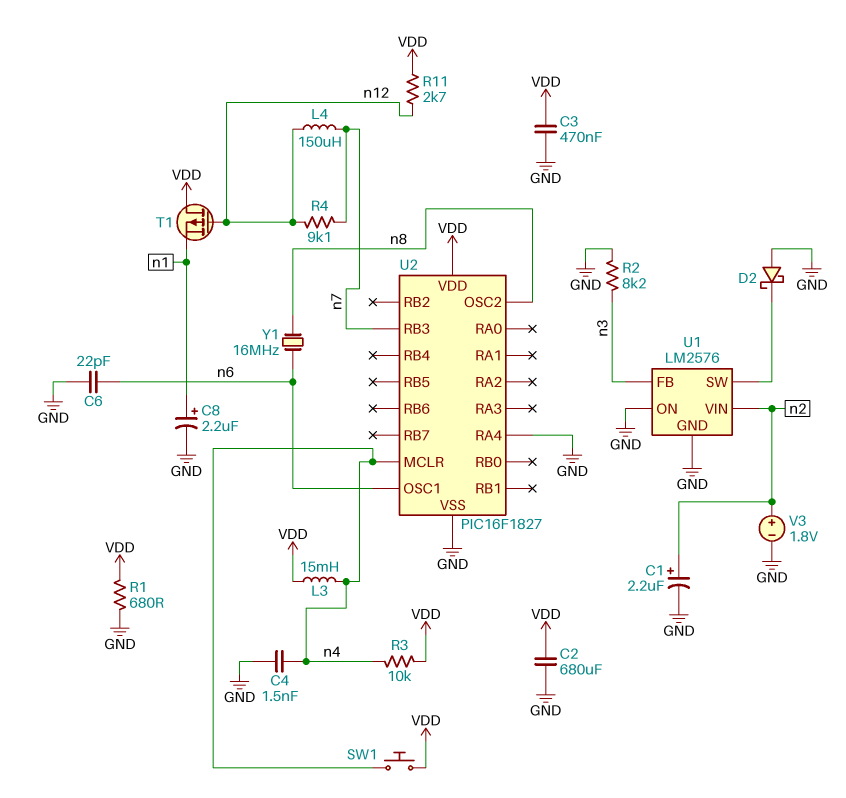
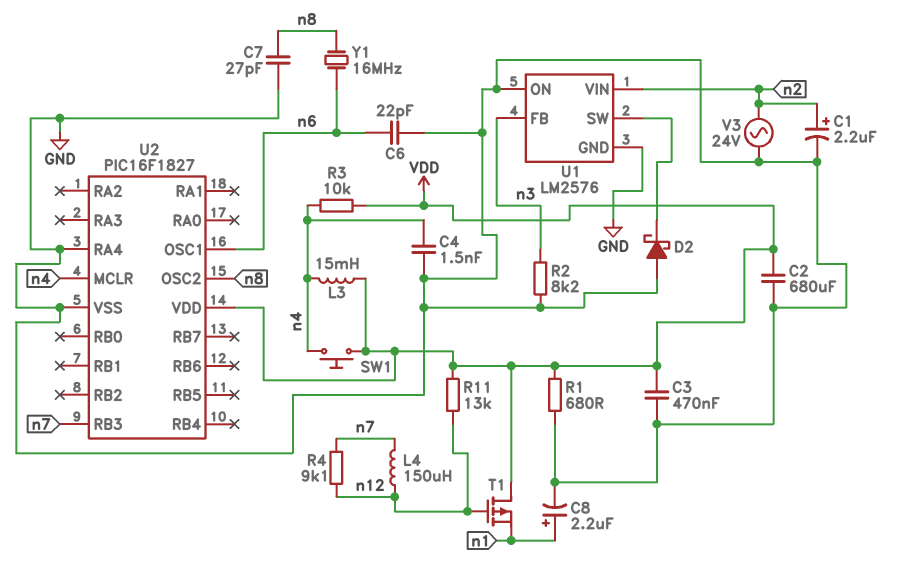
C7: none -> 27pF (GND, n8)
R11: 2.7k (VDD, n12) -> 13k (VDD, n12)
V3: 1.8V (plus n2, minus GND) -> AC 24V (GND, n2)

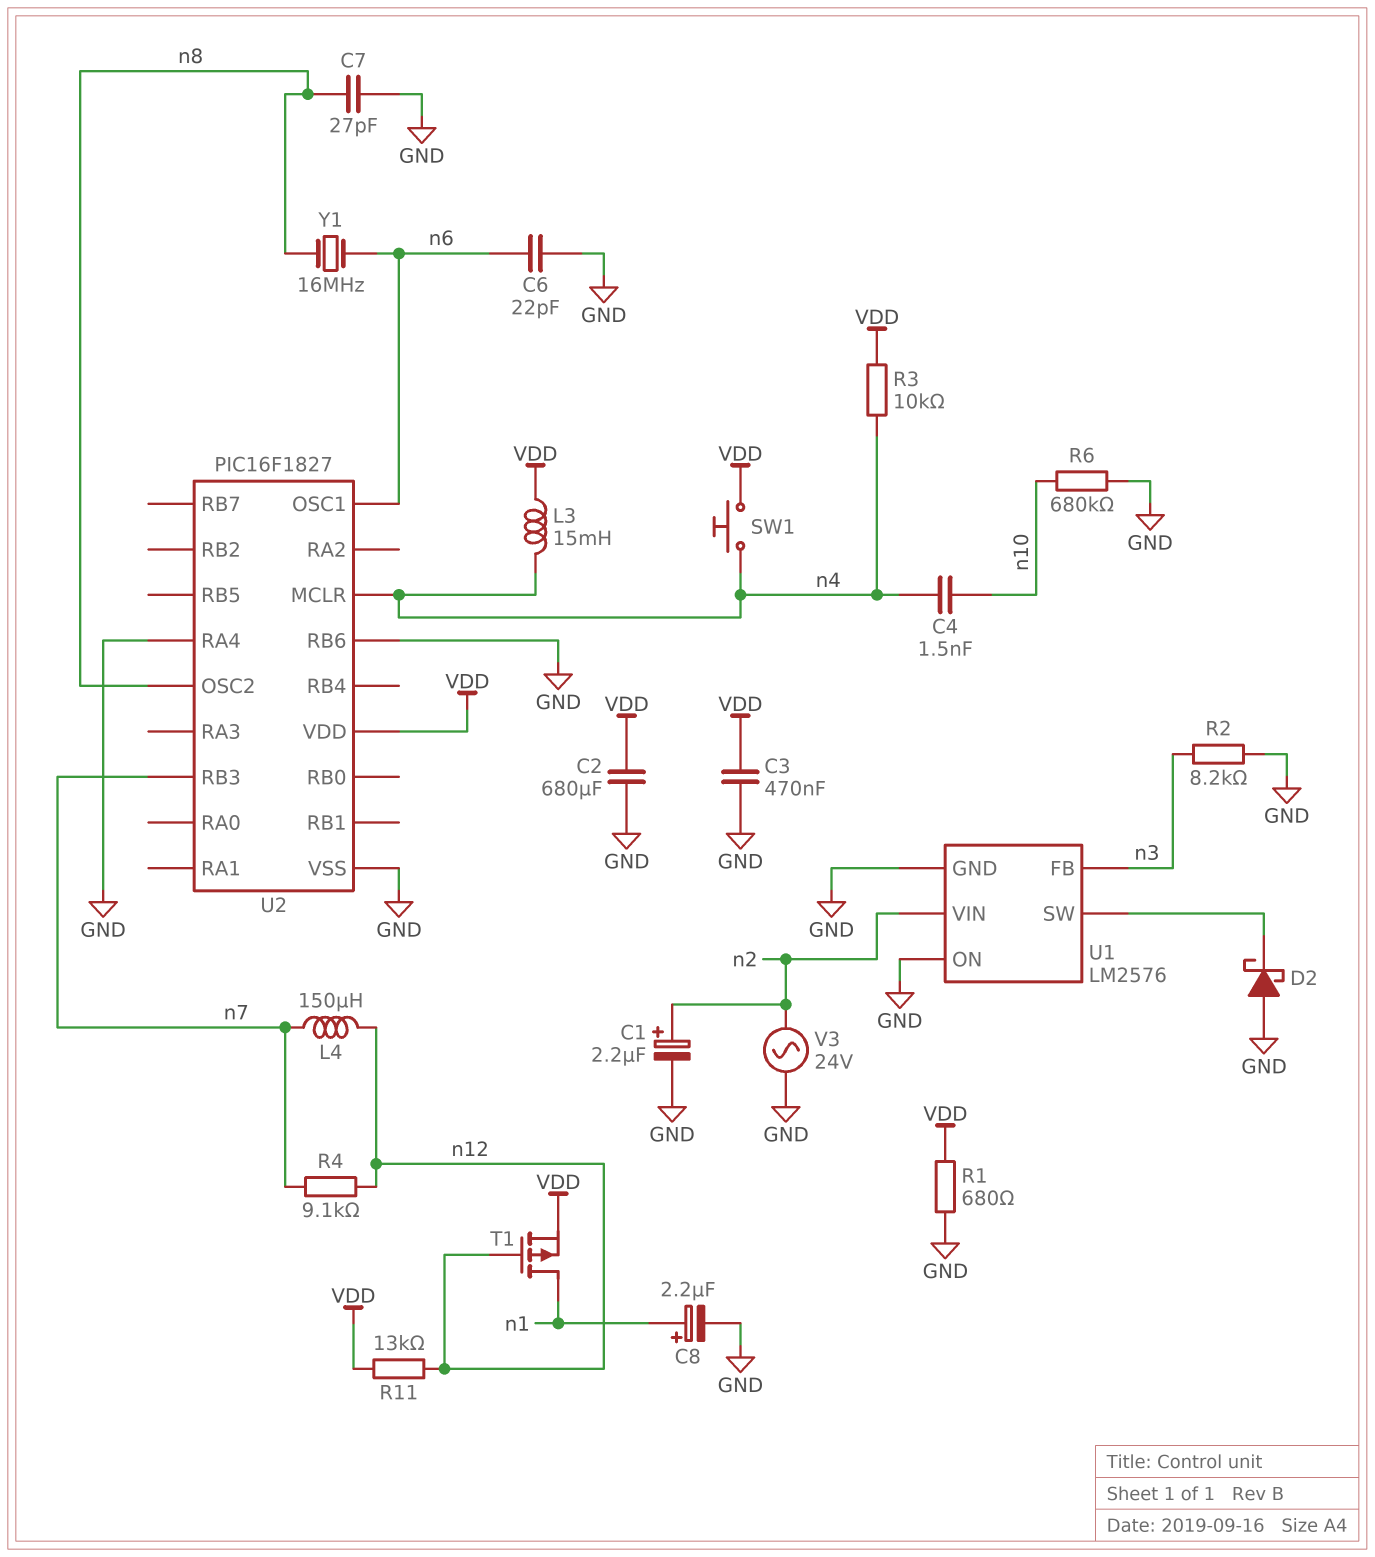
C4: 1.5nF (GND, n4) -> 1.5nF (n4, n10)
R6: none -> 680k (GND, n10)
T1: PMOS (G n12, D VDD, S n1) -> PMOS (G n12, D n1, S VDD)
U2 pin RB6: none -> GND

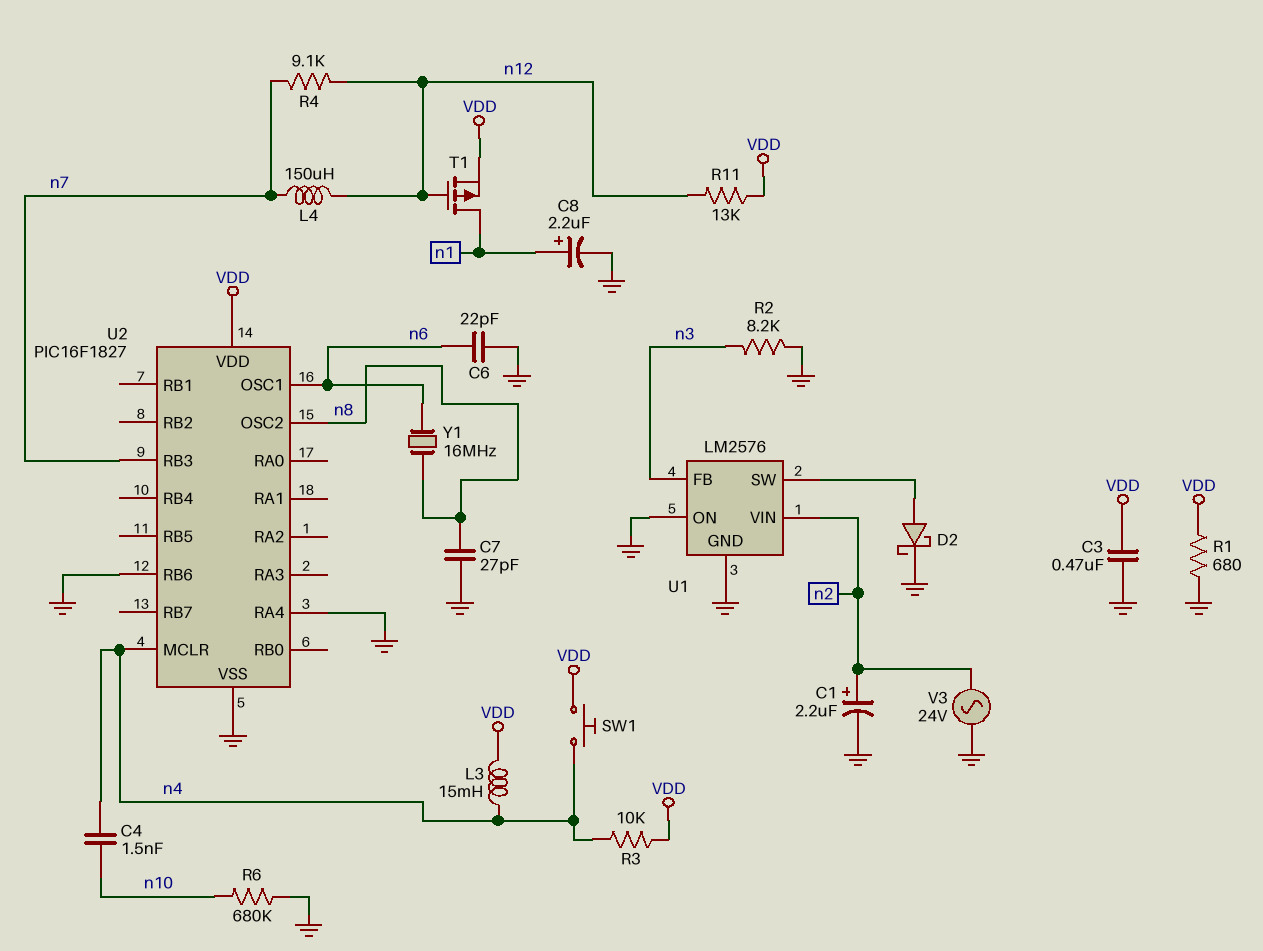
C2: 680uF (GND, VDD) -> none
D2: schottky (A GND, K U1/SW) -> schottky (A U1/SW, K GND)

